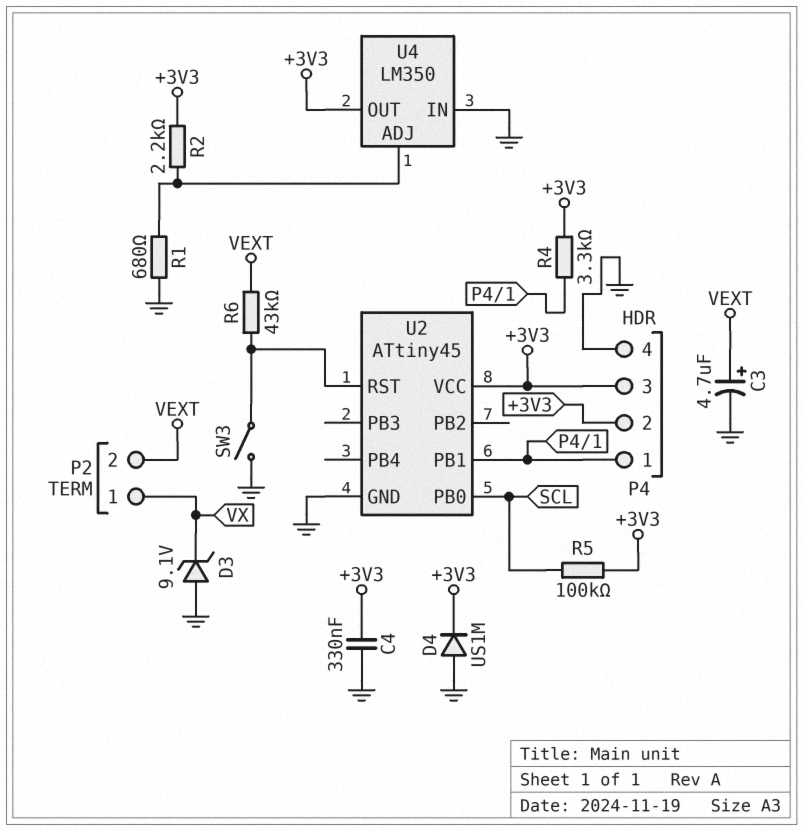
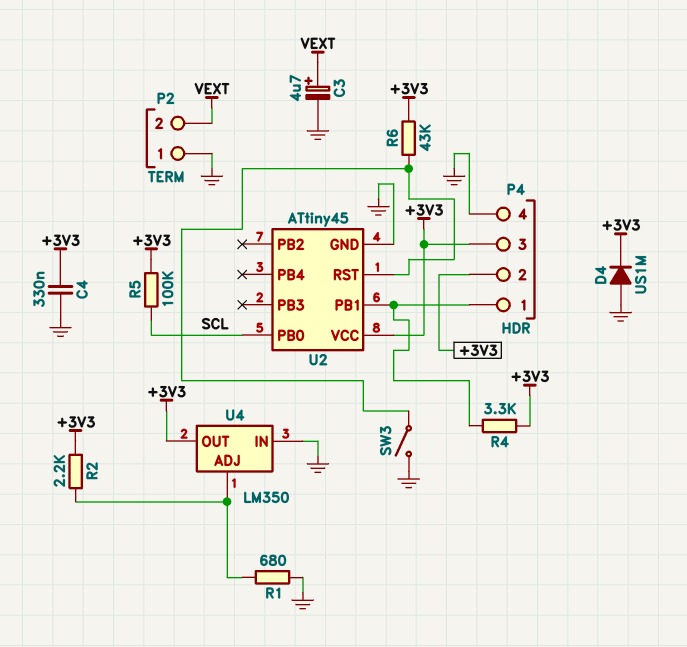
D3: zener 9.1V (A GND, K VX) -> none
P2 pin 1: VX -> GND
R6: 43k (U2/RST, VEXT) -> 43k (+3V3, U2/RST)

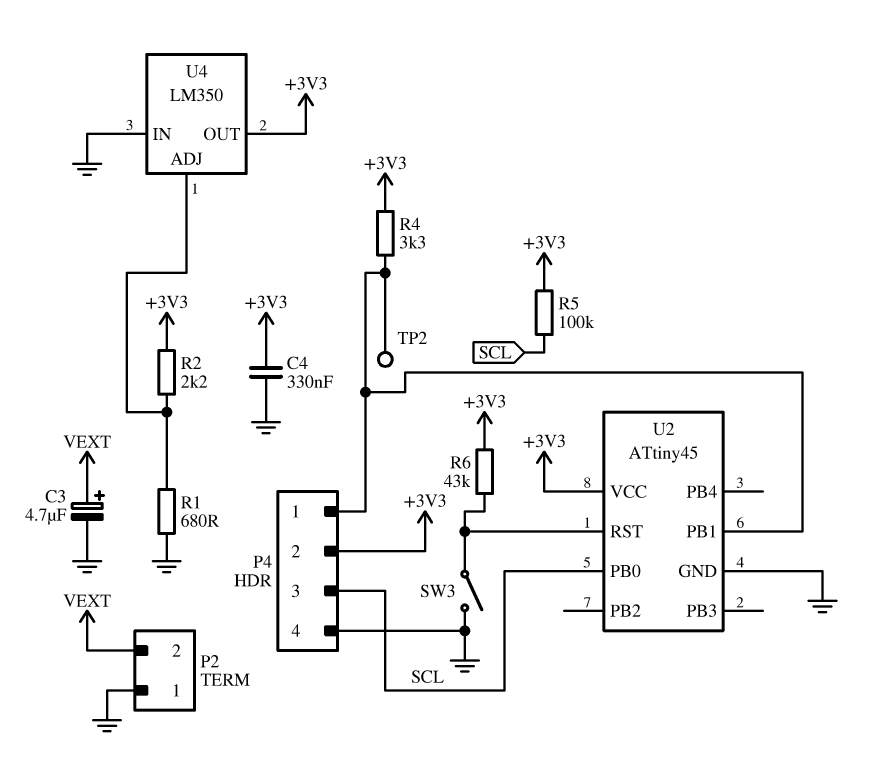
D4: diode US1M (A GND, K +3V3) -> none
P4 pin 3: +3V3 -> SCL
TP2: none -> test point (P4/1)

